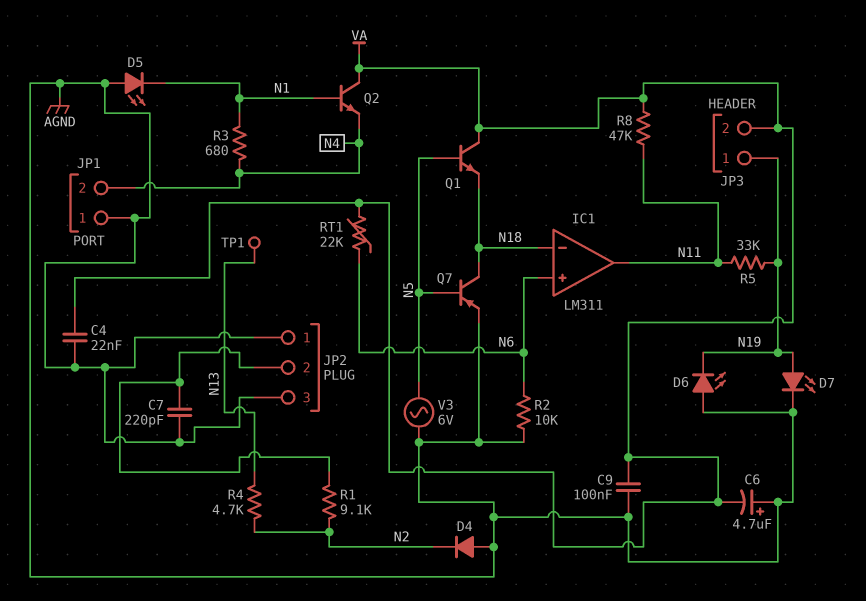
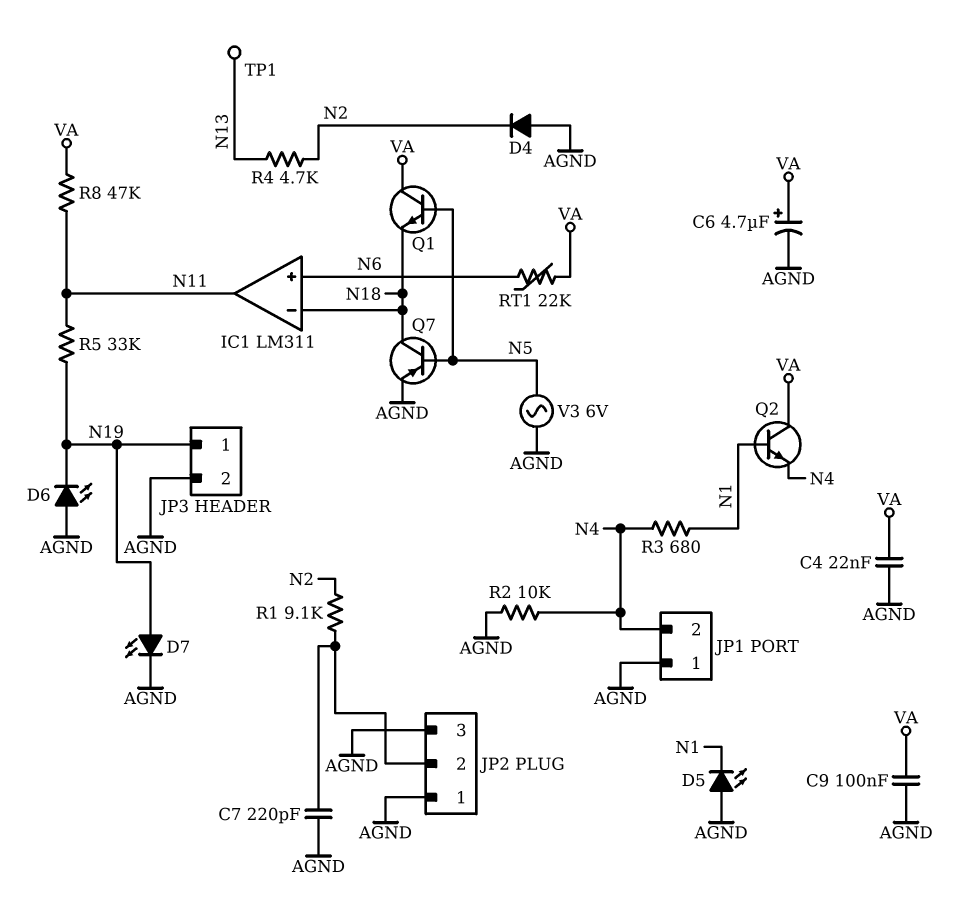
C6: 4.7uF (plus AGND, minus VA) -> 4.7uF (plus VA, minus AGND)
JP3 pin 2: VA -> AGND
R2: 10k (AGND, N6) -> 10k (AGND, N4)

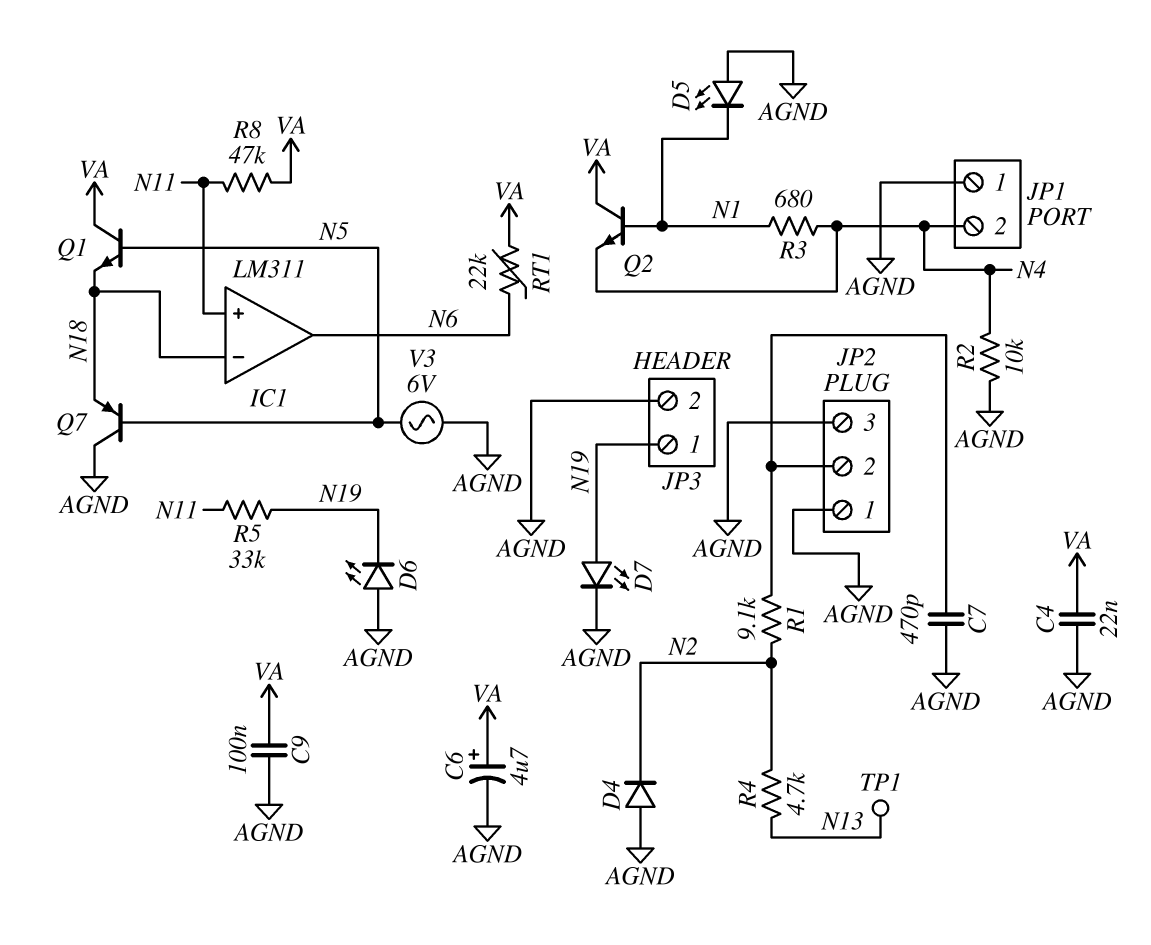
C7: 220pF (AGND, JP2/2) -> 470pF (AGND, JP2/2)
IC1 pin in+: N6 -> N11
IC1 pin out: N11 -> N6
Q7: PNP (B N5, C N18, E AGND) -> PNP (B N5, C AGND, E N18)

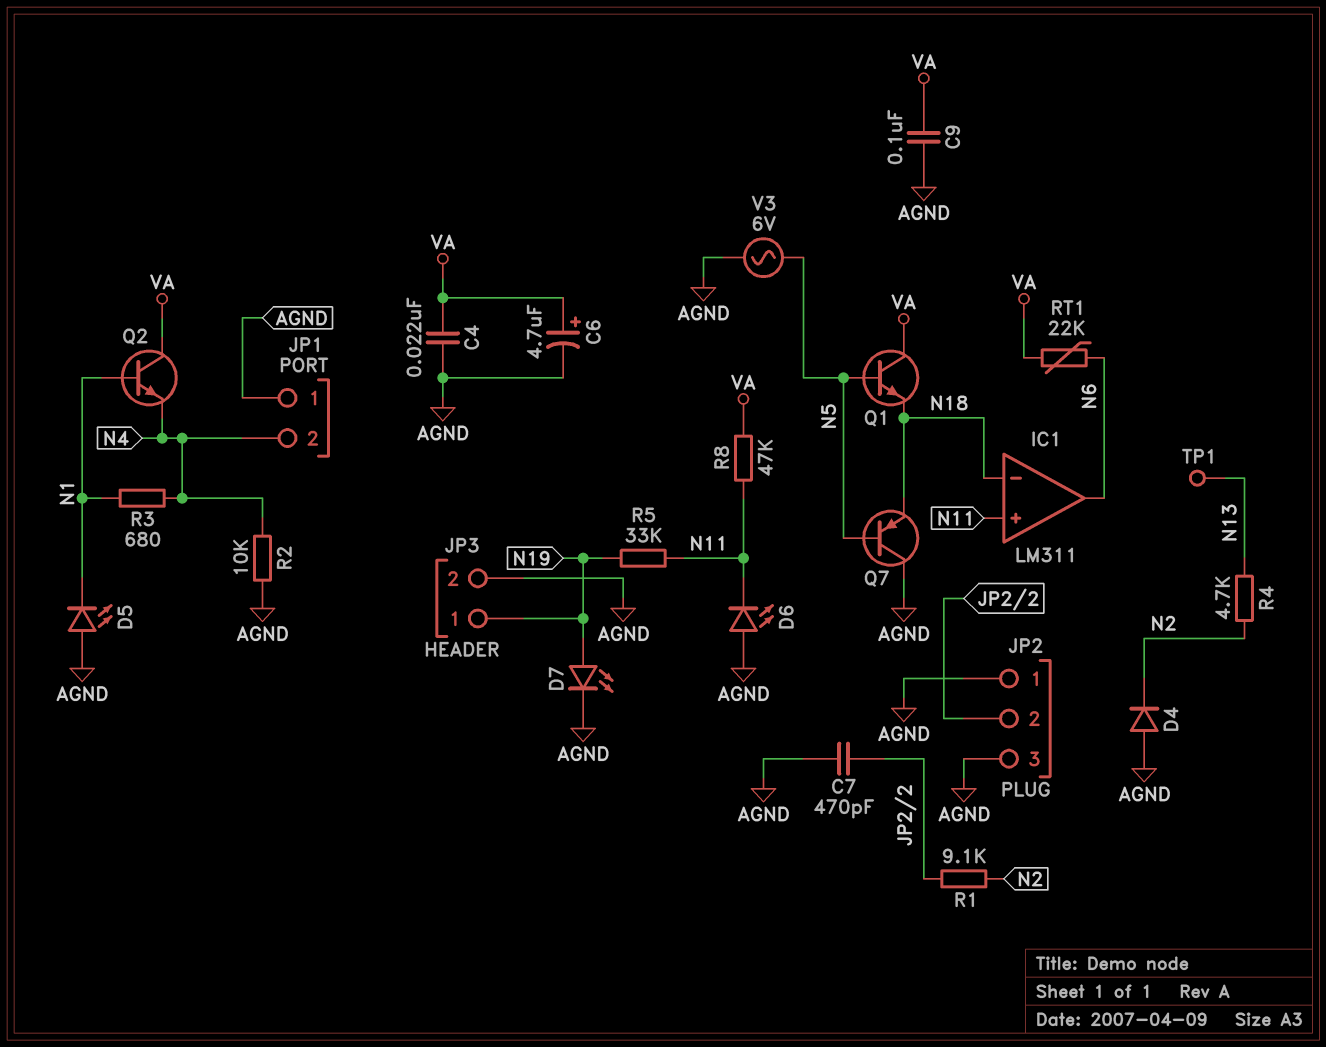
D6: LED (A AGND, K N19) -> LED (A AGND, K N11)

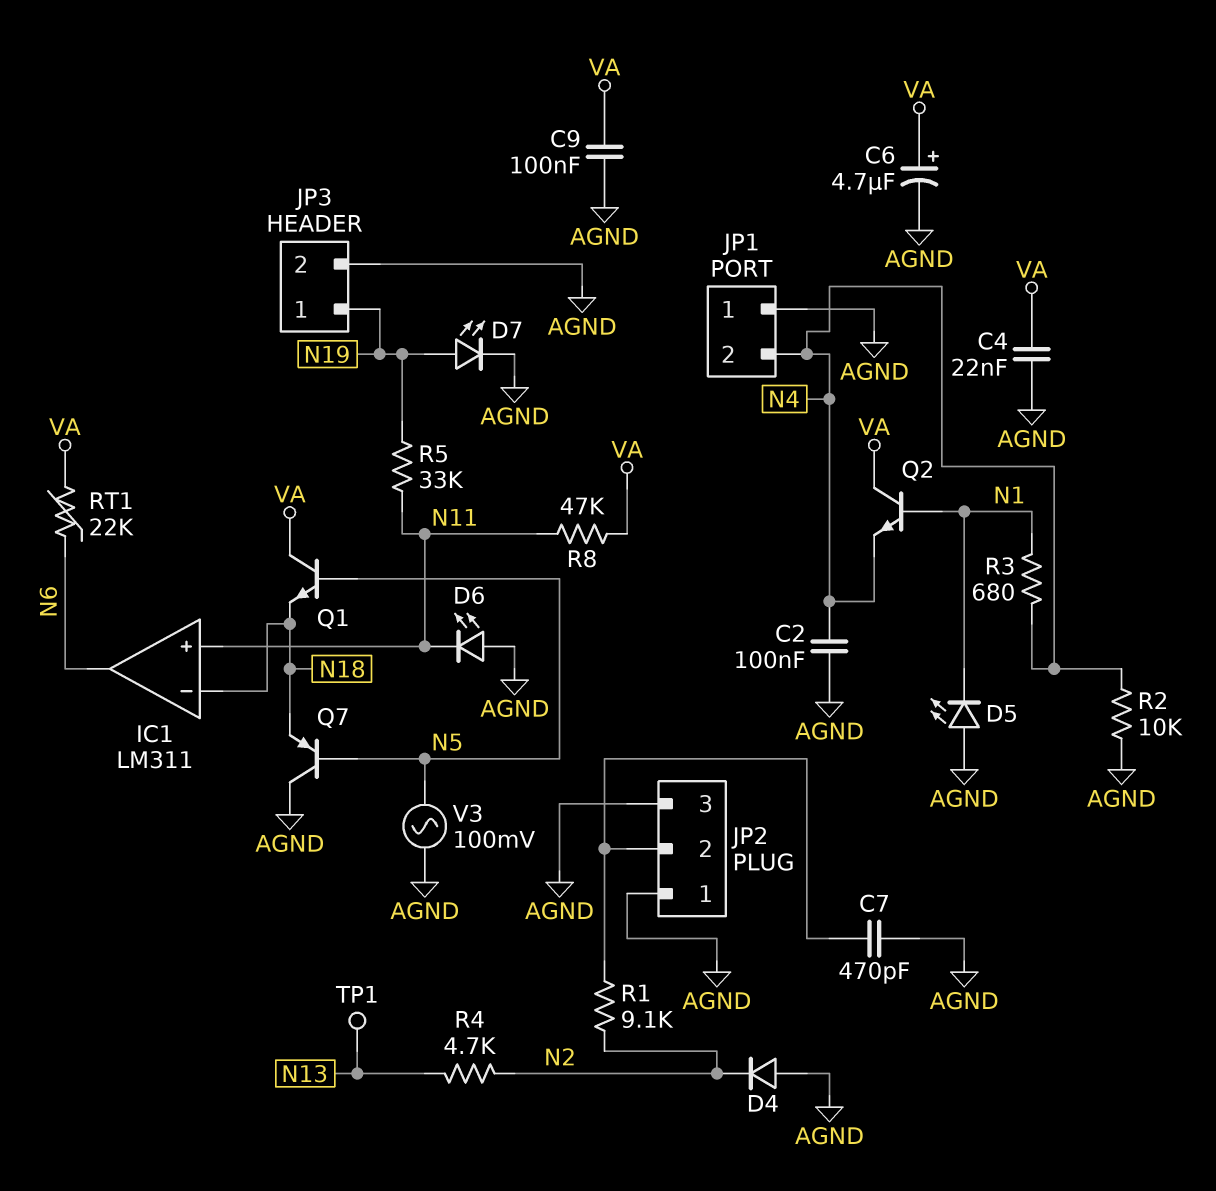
C2: none -> 100nF (AGND, N4)
V3: AC 6V (AGND, N5) -> AC 100mV (AGND, N5)

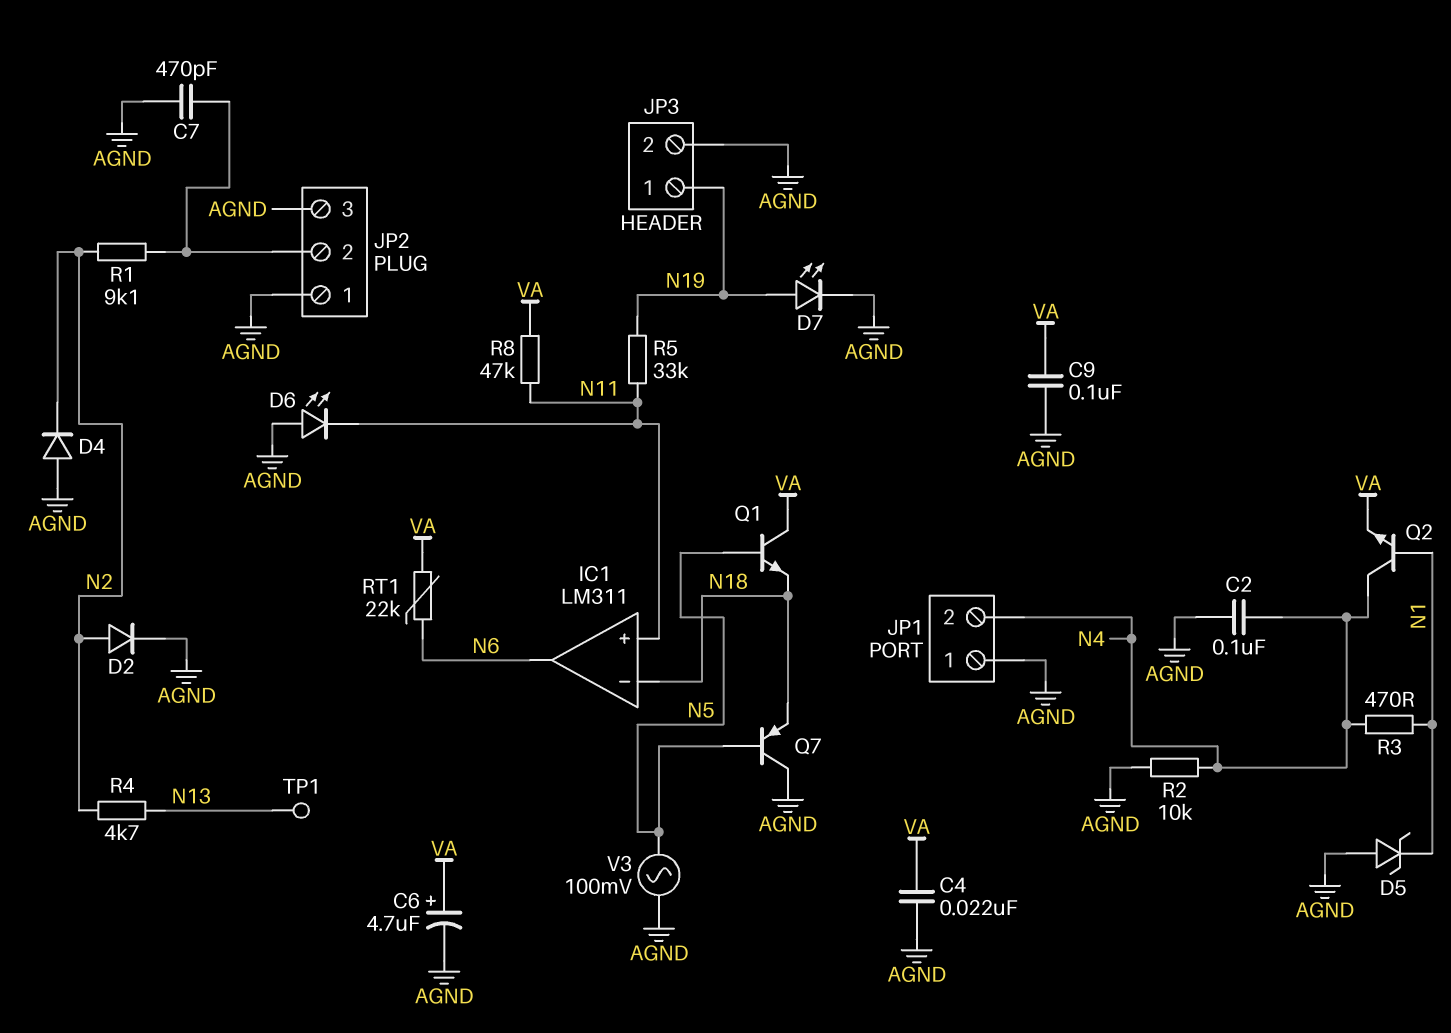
D2: none -> diode (A N2, K AGND)
D5: LED (A AGND, K N1) -> zener (A AGND, K N1)
Q2: NPN (B N1, C VA, E N4) -> NPN (B N1, C N4, E VA)
R3: 680 (N1, N4) -> 470 (N1, N4)

